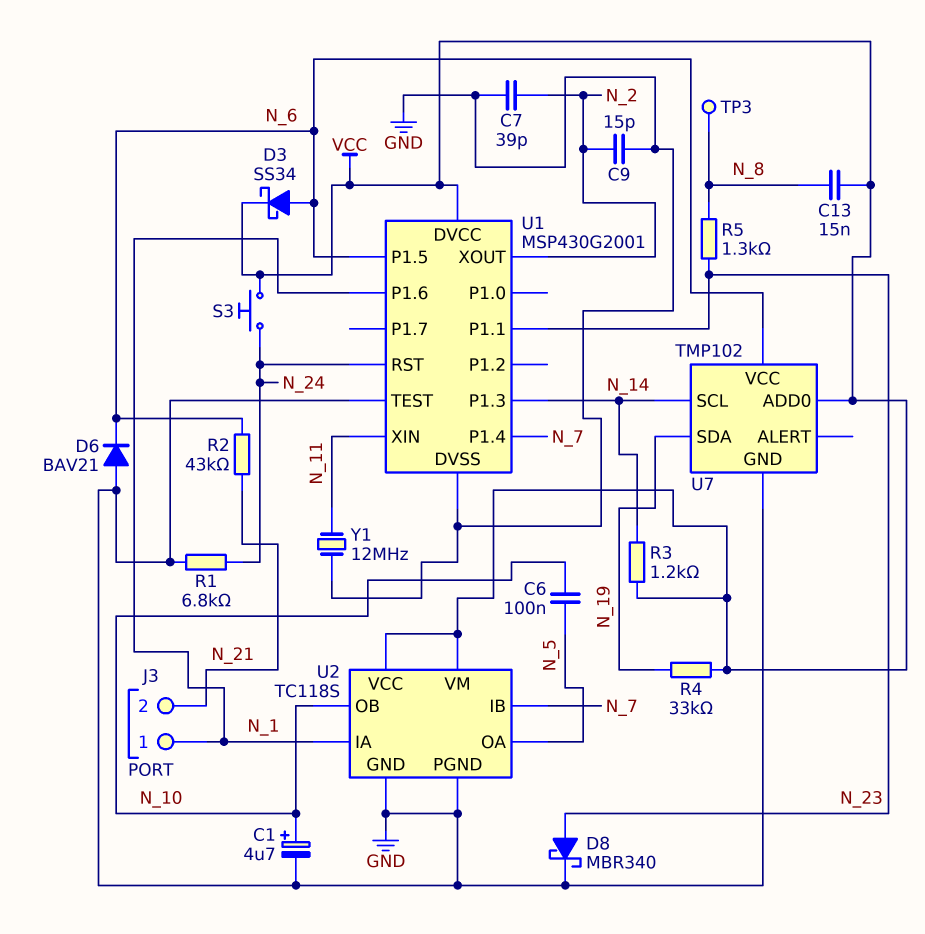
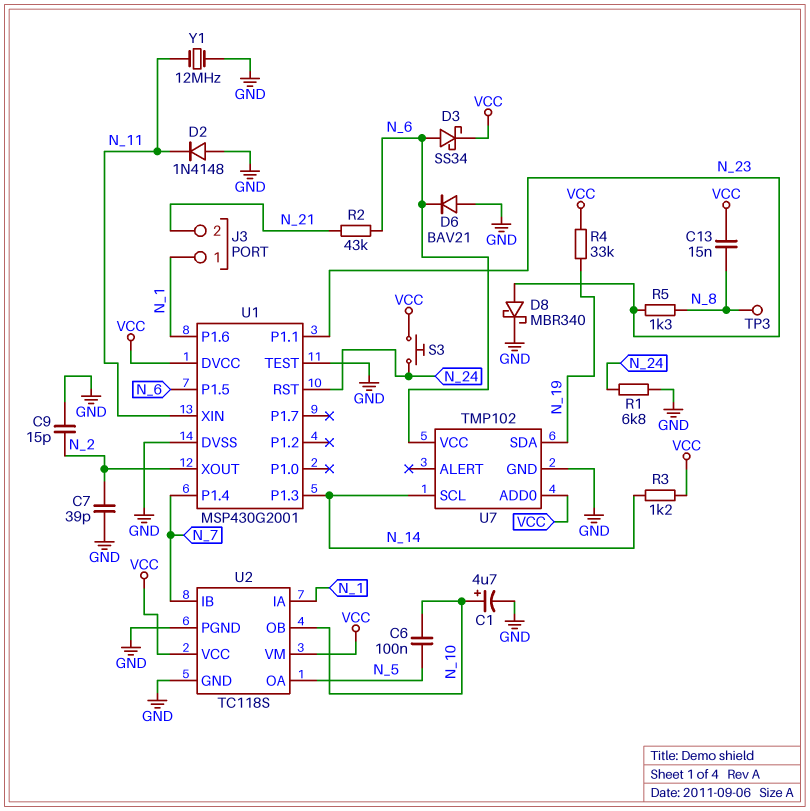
D2: none -> diode 1N4148 (A GND, K N_11)

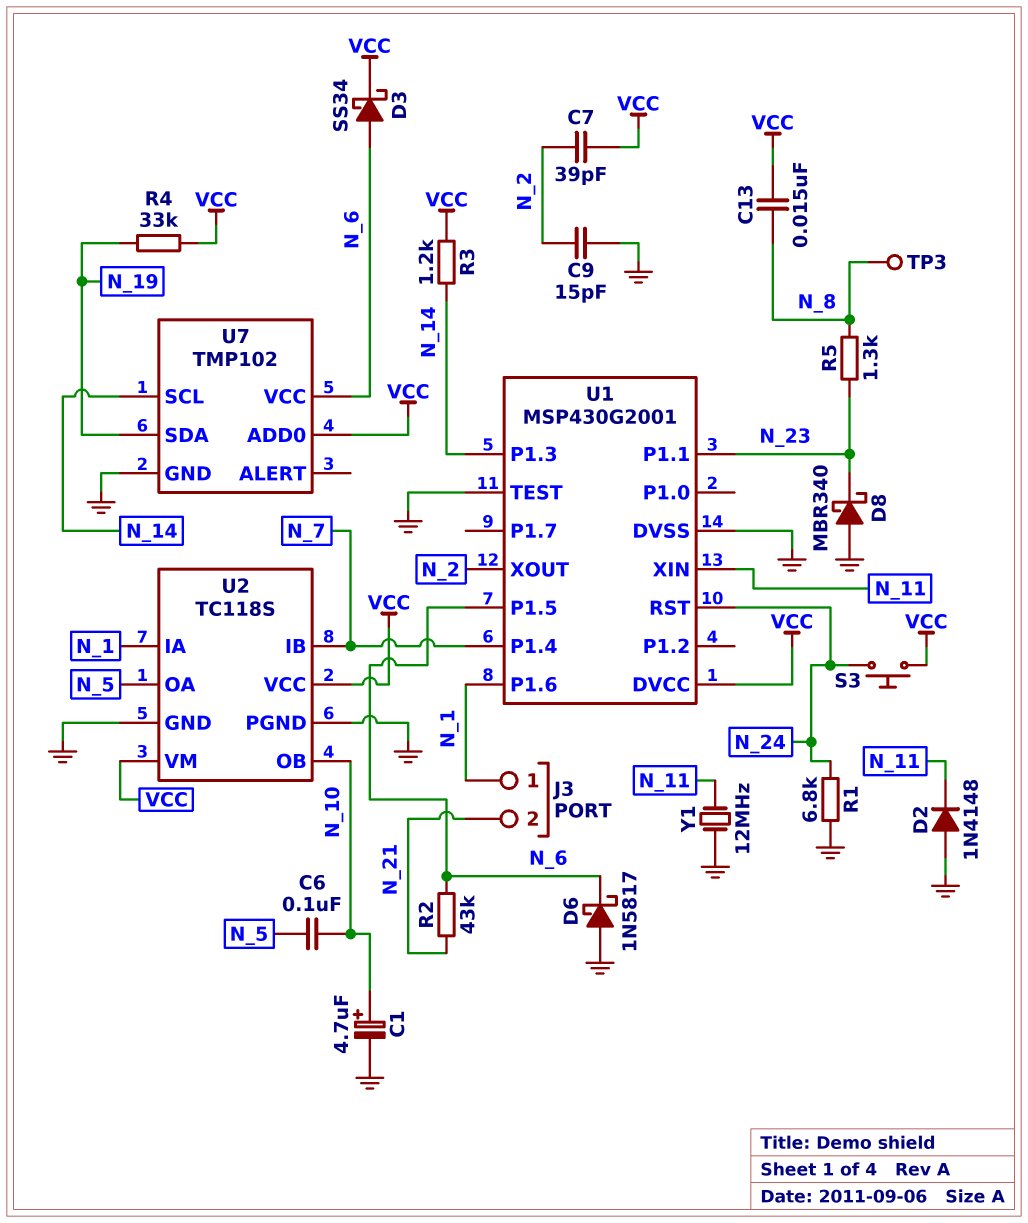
C7: 39pF (GND, N_2) -> 39pF (N_2, VCC)
D6: diode BAV21 (A GND, K N_6) -> schottky 1N5817 (A GND, K N_6)
D8: schottky MBR340 (A N_23, K GND) -> schottky MBR340 (A GND, K N_23)

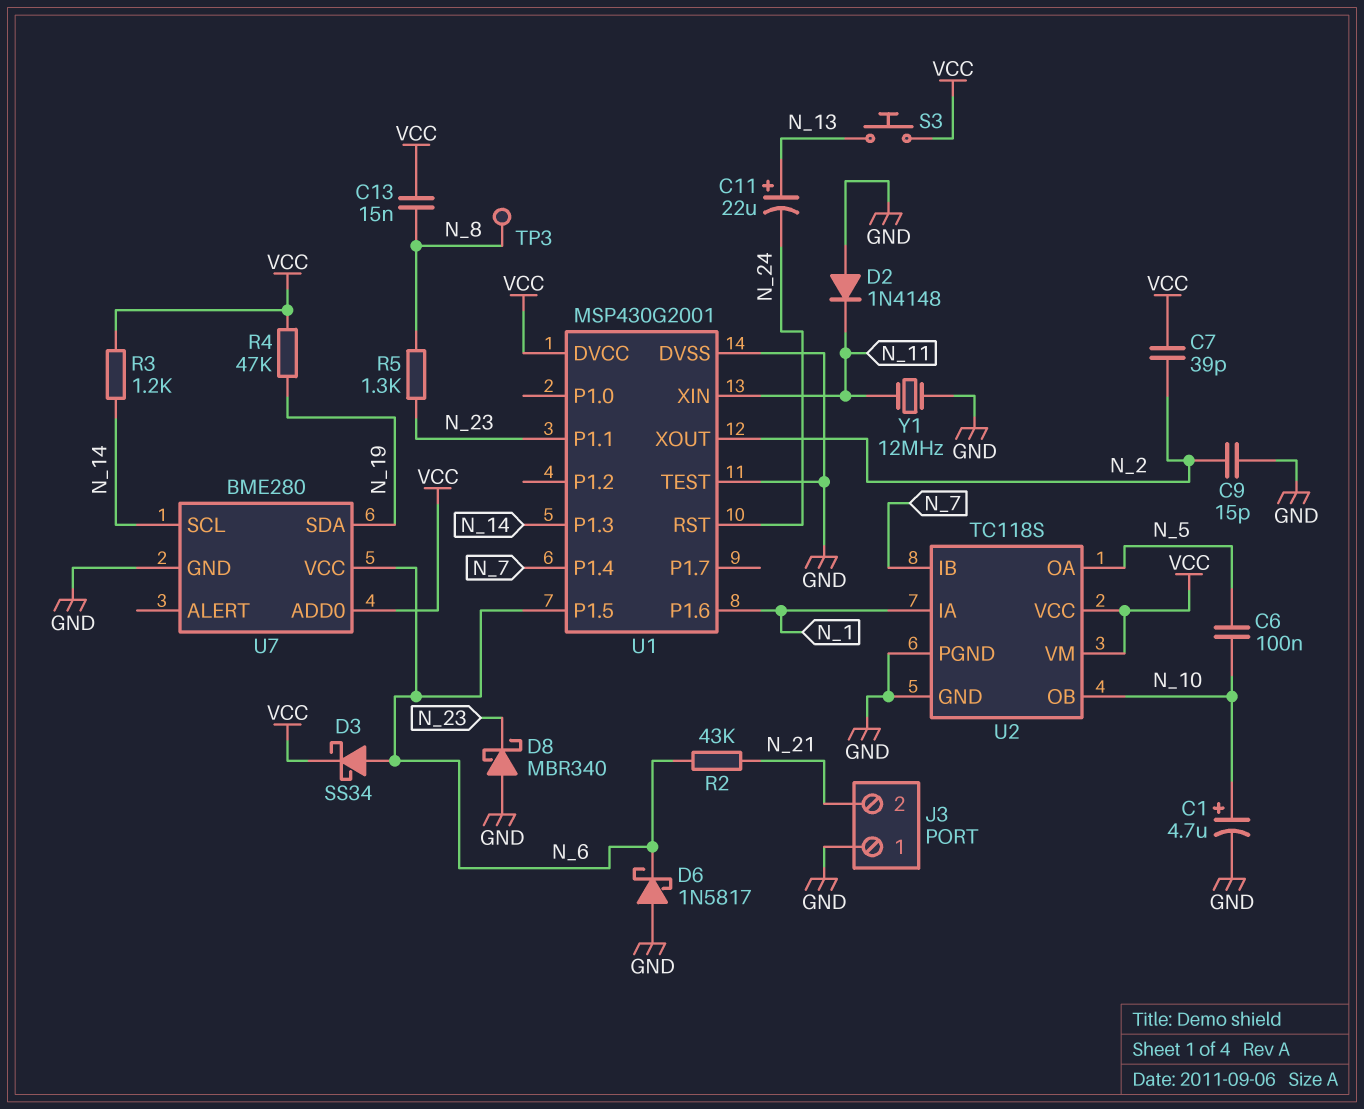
C11: none -> 22uF (plus N_13, minus N_24)
J3 pin 1: N_1 -> GND
R1: 6.8k (GND, N_24) -> none
R4: 33k (N_19, VCC) -> 47k (N_19, VCC)
S3: button (N_24, VCC) -> button (N_13, VCC)
U7: TMP102 -> BME280

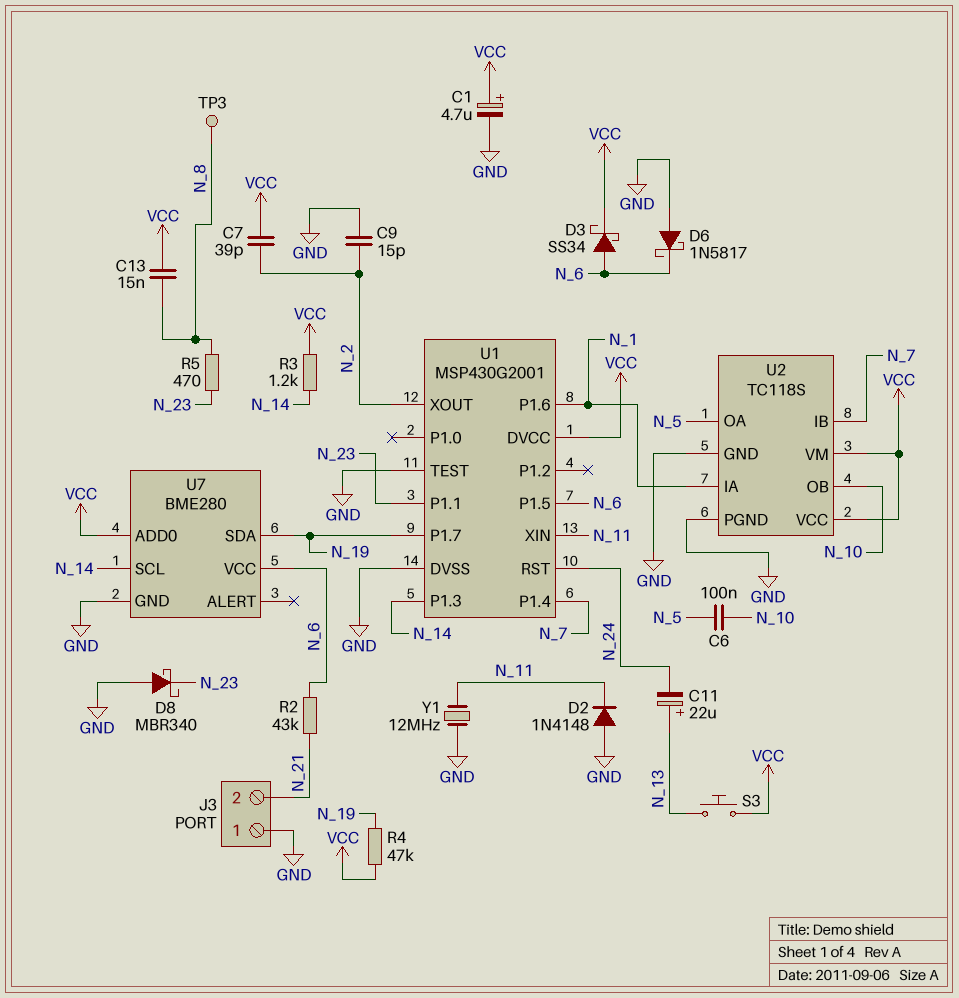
C1: 4.7uF (plus N_10, minus GND) -> 4.7uF (plus VCC, minus GND)
R5: 1.3k (N_8, N_23) -> 470 (N_8, N_23)
U1 pin P1.7: none -> N_19

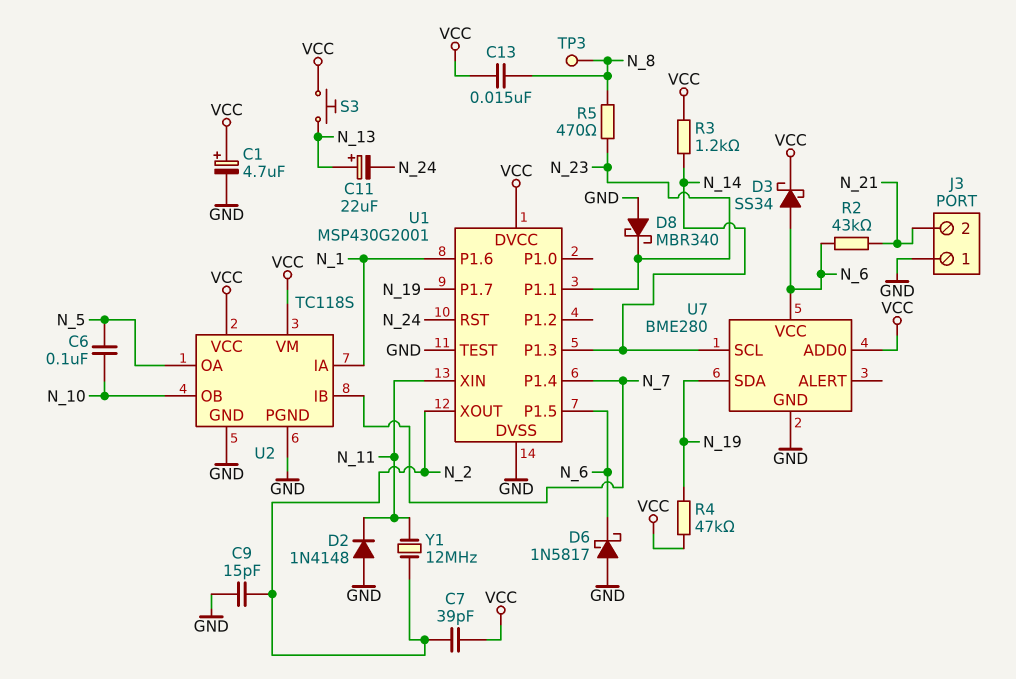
Y1: 12MHz (GND, N_11) -> 12MHz (N_2, N_11)

